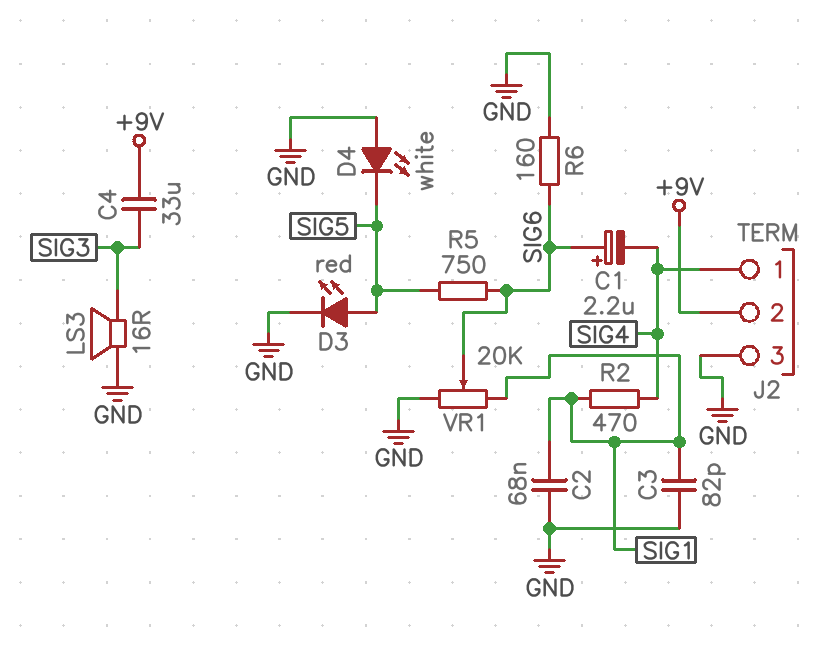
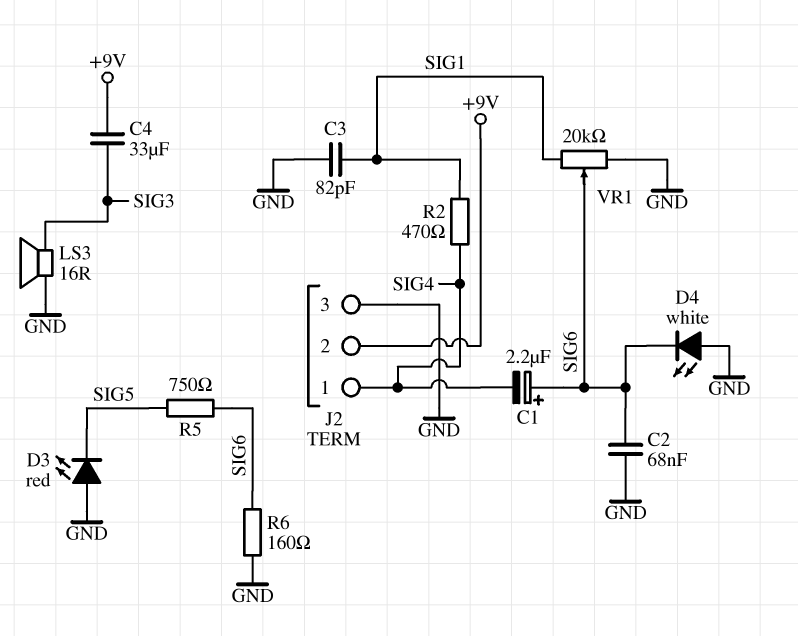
C2: 68nF (GND, SIG1) -> 68nF (GND, SIG6)
D3: LED red (A SIG5, K GND) -> LED red (A GND, K SIG5)
D4: LED white (A GND, K SIG5) -> LED white (A GND, K SIG6)

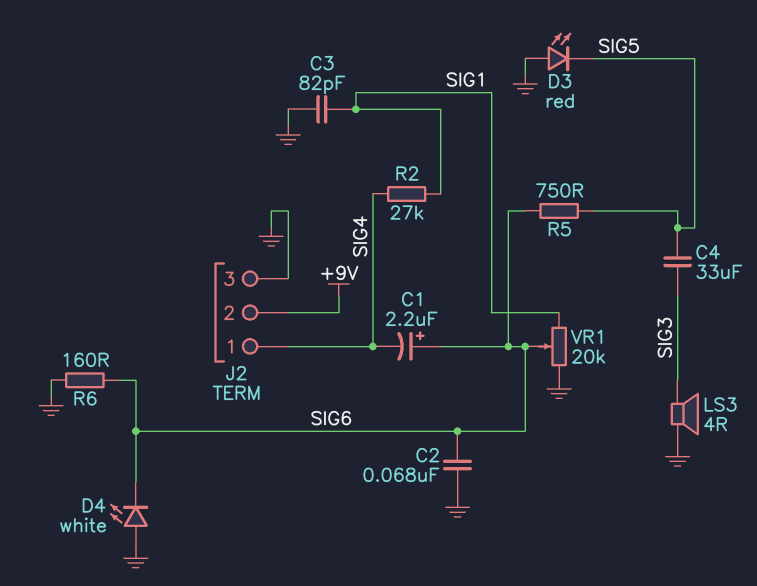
C4: 33uF (+9V, SIG3) -> 33uF (SIG3, SIG5)
LS3: speaker 16R (GND, SIG3) -> speaker 4R (GND, SIG3)
R2: 470 (SIG1, SIG4) -> 27k (SIG1, SIG4)

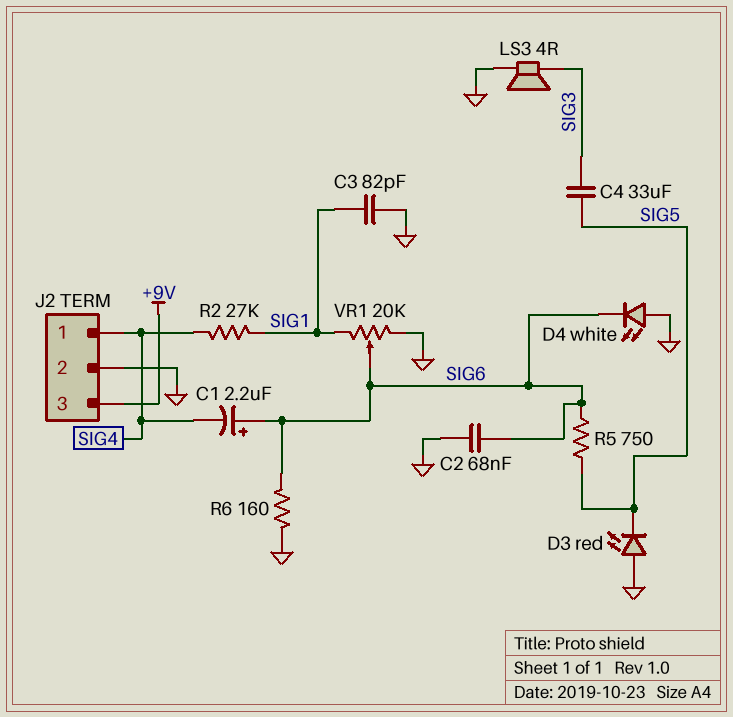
J2 pin 2: +9V -> GND
J2 pin 3: GND -> +9V

